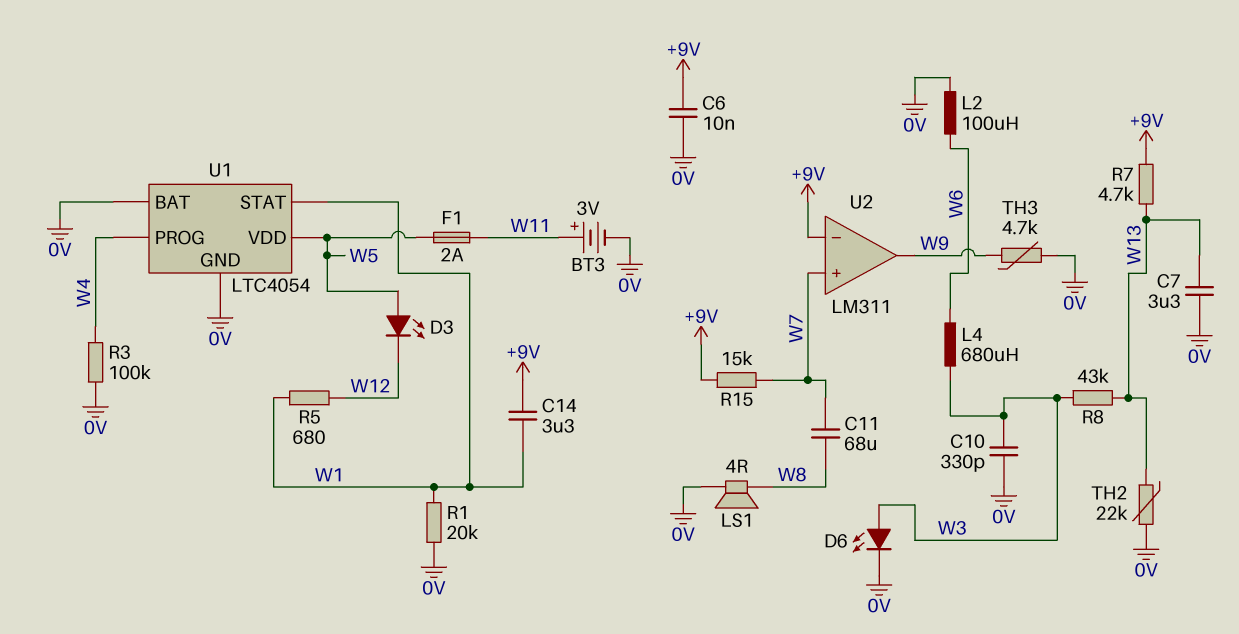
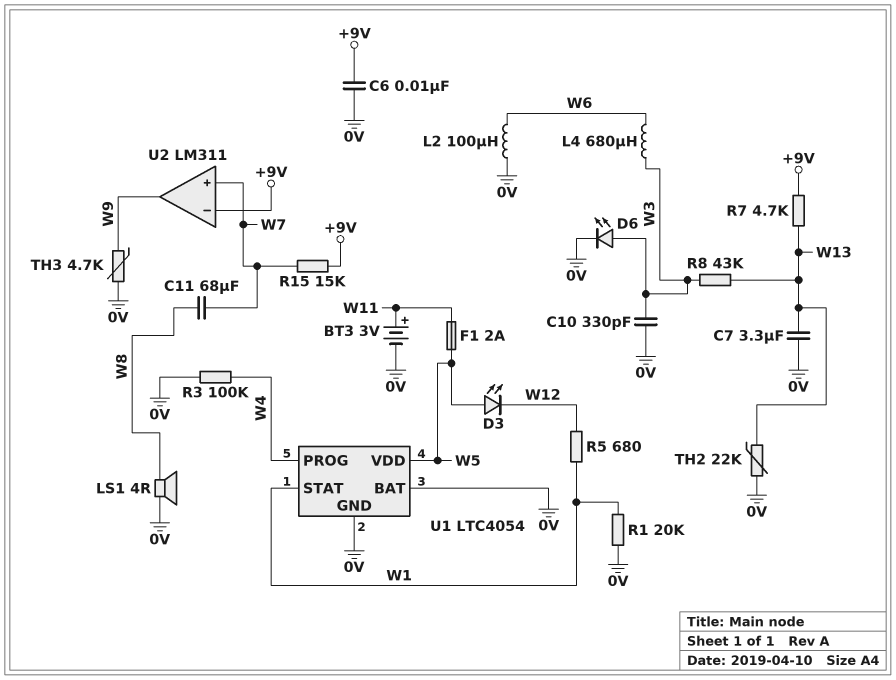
C14: 3.3uF (+9V, W1) -> none

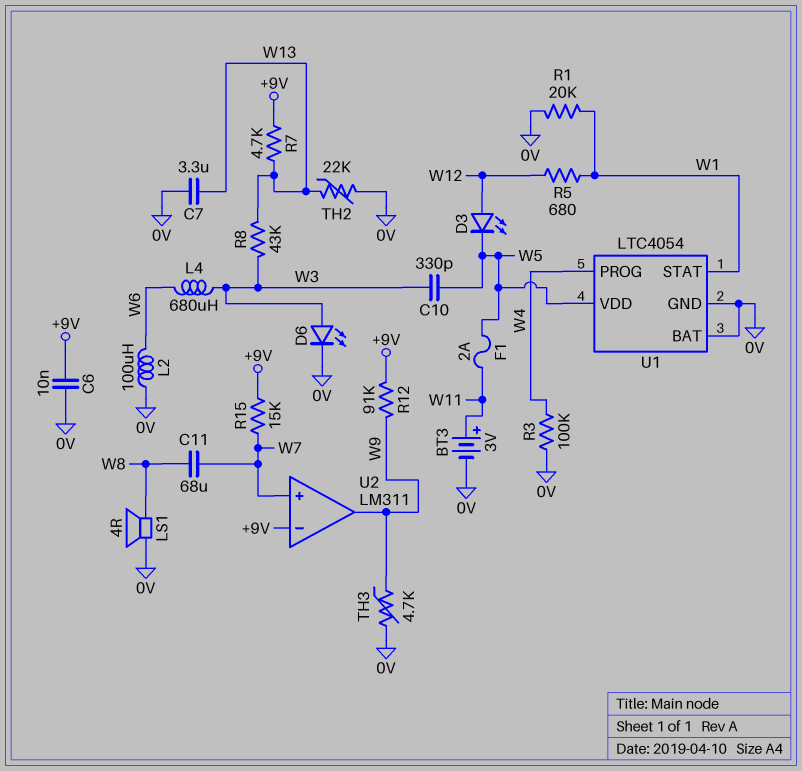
C10: 330pF (0V, W3) -> 330pF (W3, W5)
D3: LED (A W5, K W12) -> LED (A W12, K W5)
R12: none -> 91k (+9V, W9)

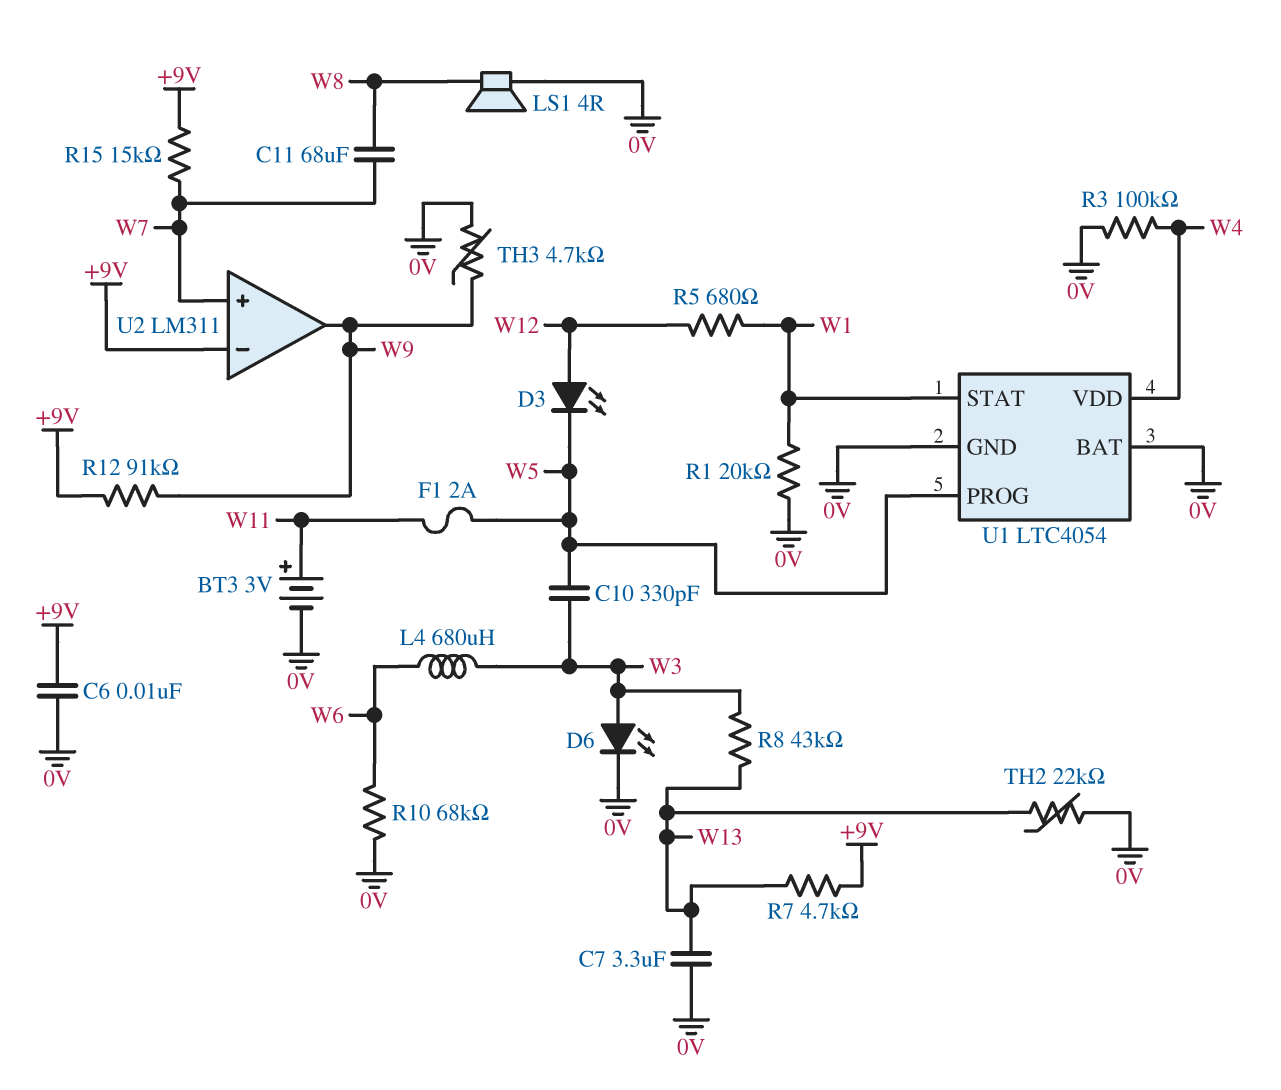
L2: 100uH (0V, W6) -> none
R10: none -> 68k (0V, W6)
U1 pin PROG: W4 -> W5
U1 pin VDD: W5 -> W4

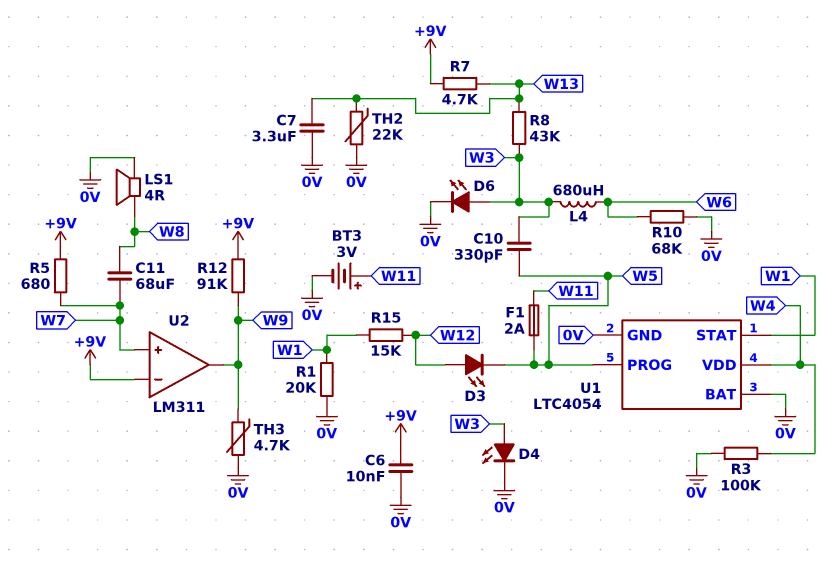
D4: none -> LED (A W3, K 0V)
R5: 680 (W1, W12) -> 680 (+9V, W7)
R15: 15k (+9V, W7) -> 15k (W1, W12)

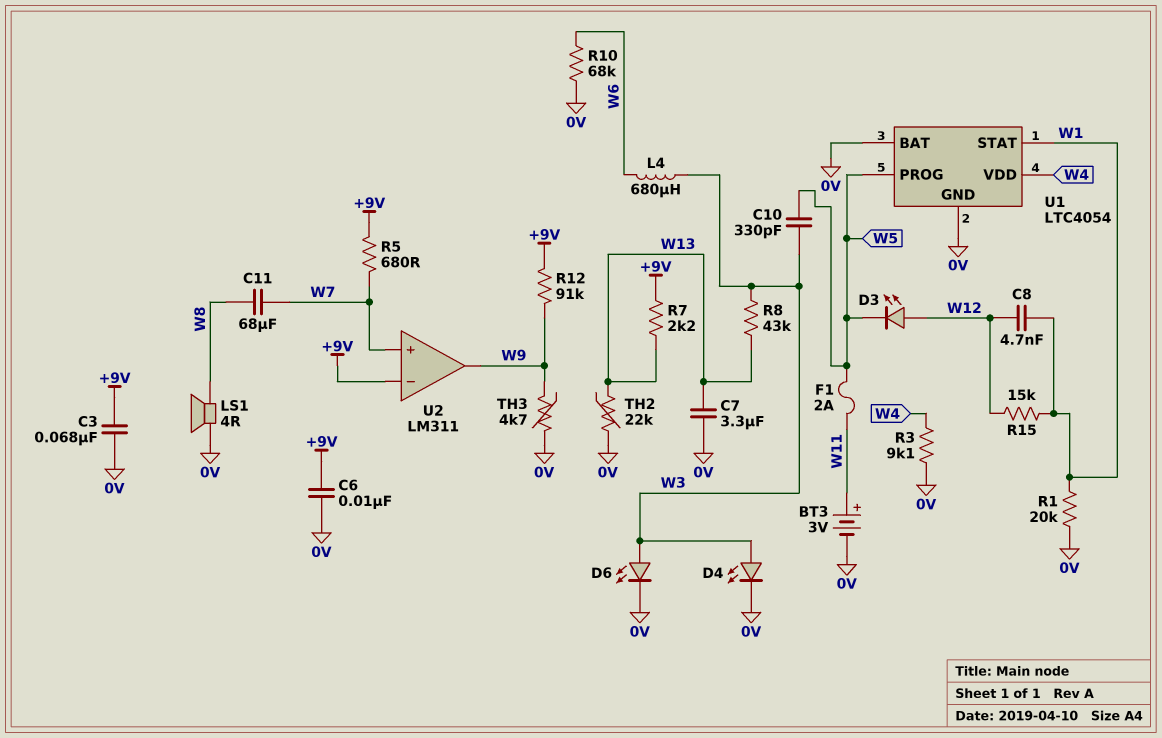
C3: none -> 68nF (+9V, 0V)
C8: none -> 4.7nF (W1, W12)
R3: 100k (0V, W4) -> 9.1k (0V, W4)
R7: 4.7k (+9V, W13) -> 2.2k (+9V, W13)

